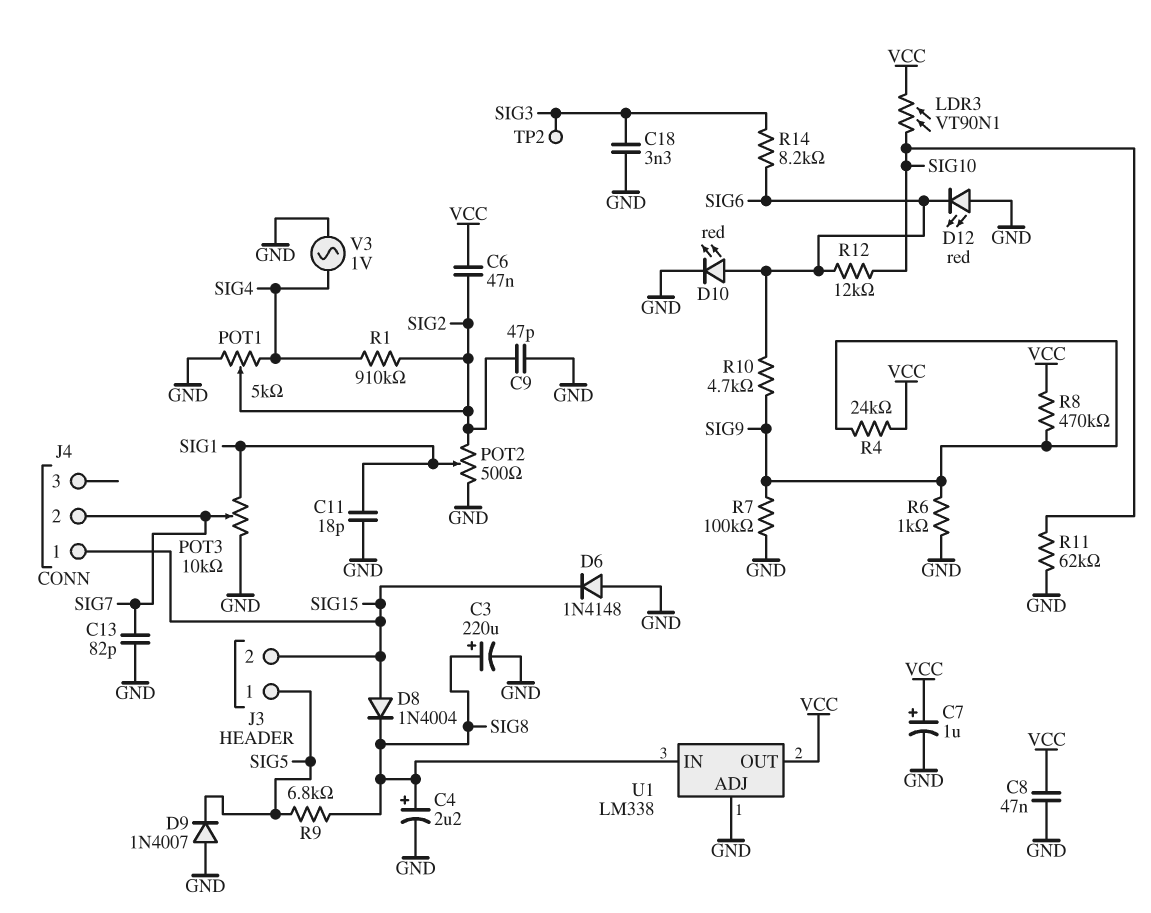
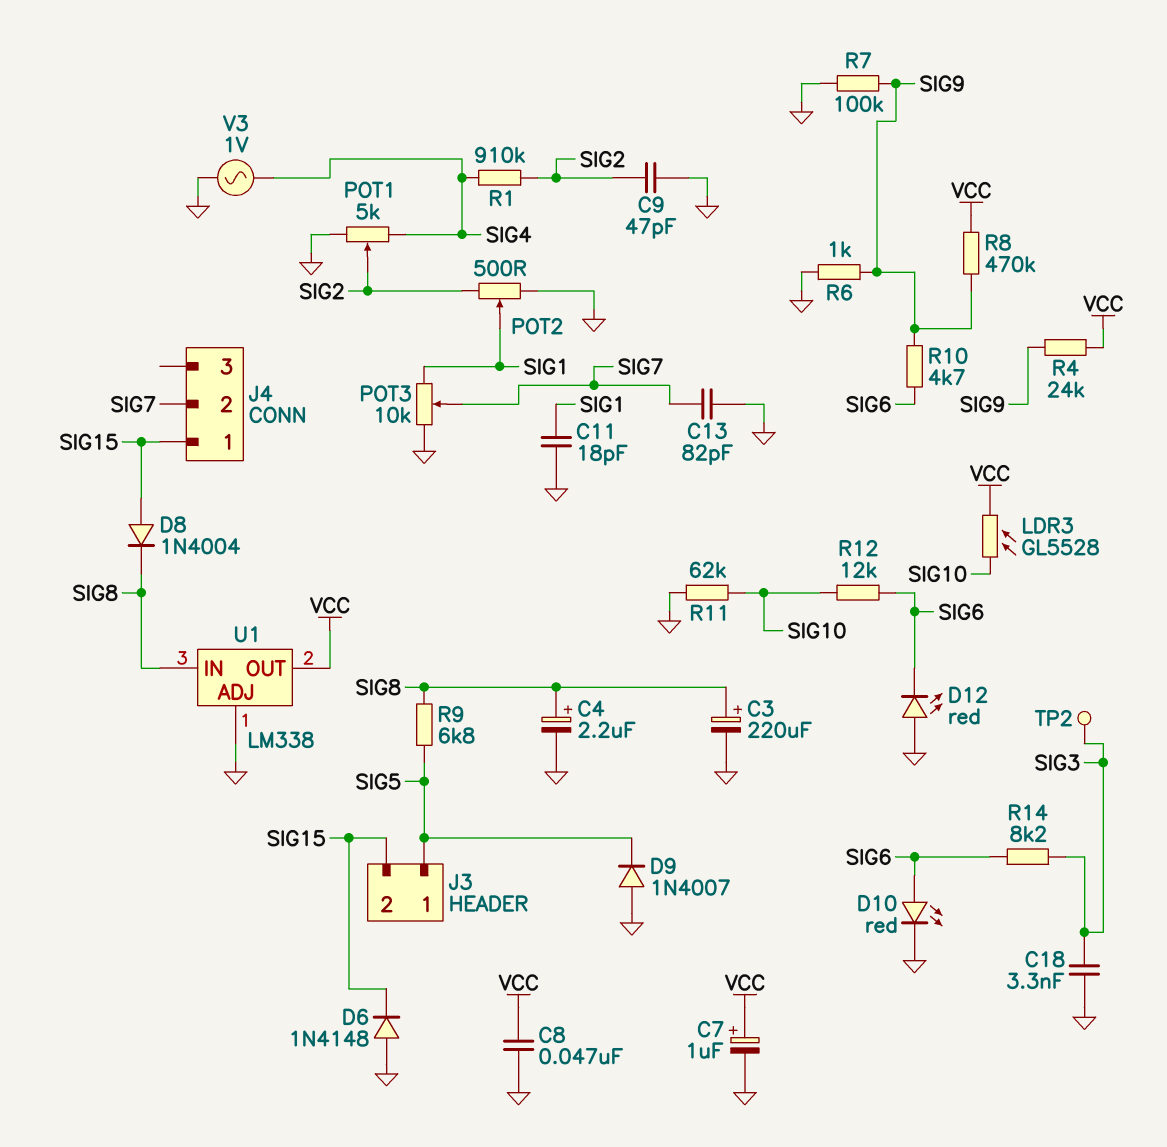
C6: 47nF (SIG2, VCC) -> none
LDR3: VT90N1 (SIG10, VCC) -> GL5528 (SIG10, VCC)

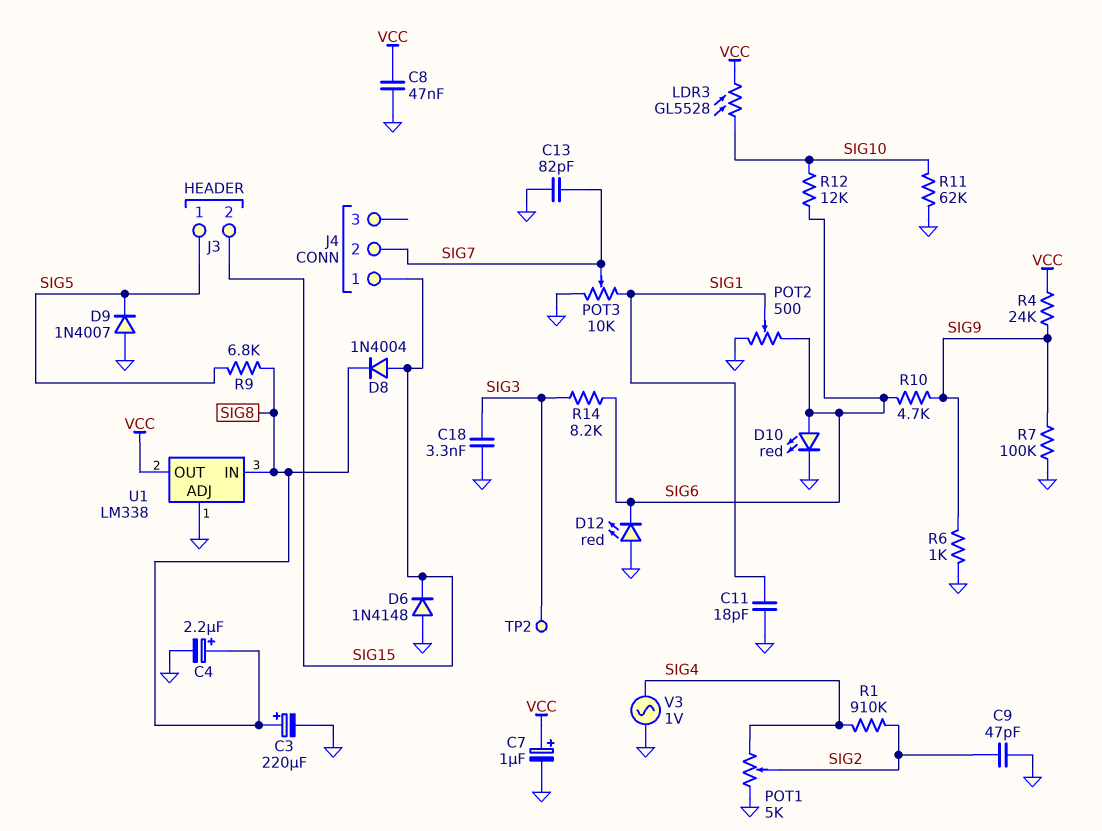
POT2: 500 (GND, SIG2, wiper SIG1) -> 500 (GND, SIG6, wiper SIG1)
R8: 470k (SIG9, VCC) -> none

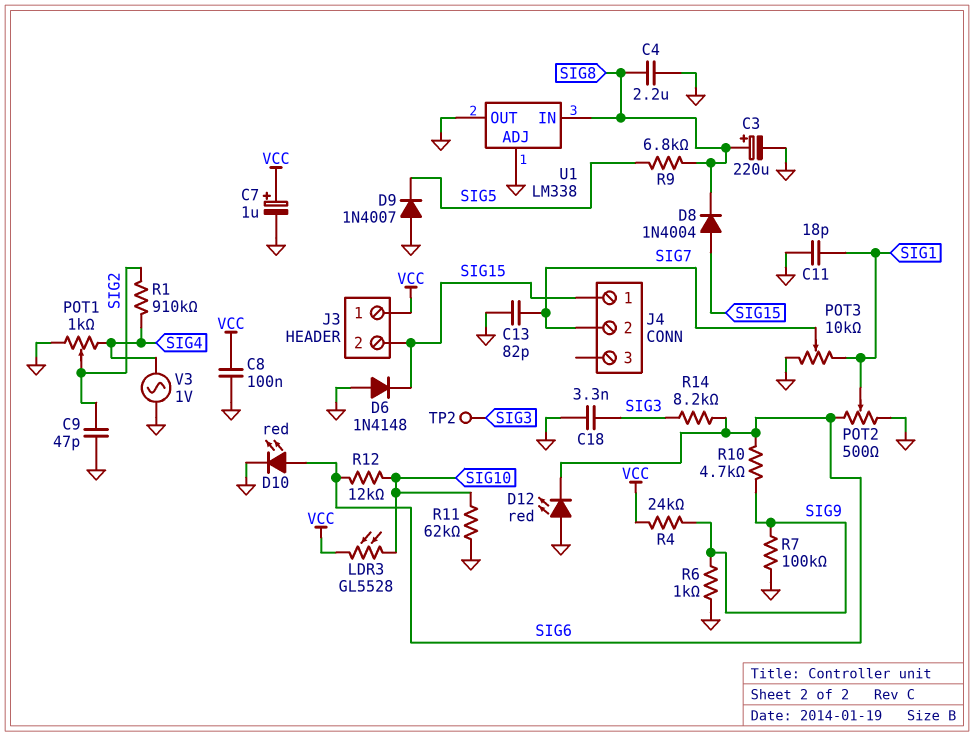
C4: 2.2uF (plus SIG8, minus GND) -> 2.2uF (GND, SIG8)
C8: 47nF (GND, VCC) -> 100nF (GND, VCC)
J3 pin 1: SIG5 -> VCC
POT1: 5k (GND, SIG4, wiper SIG2) -> 1k (GND, SIG4, wiper SIG2)
U1 pin OUT: VCC -> GND

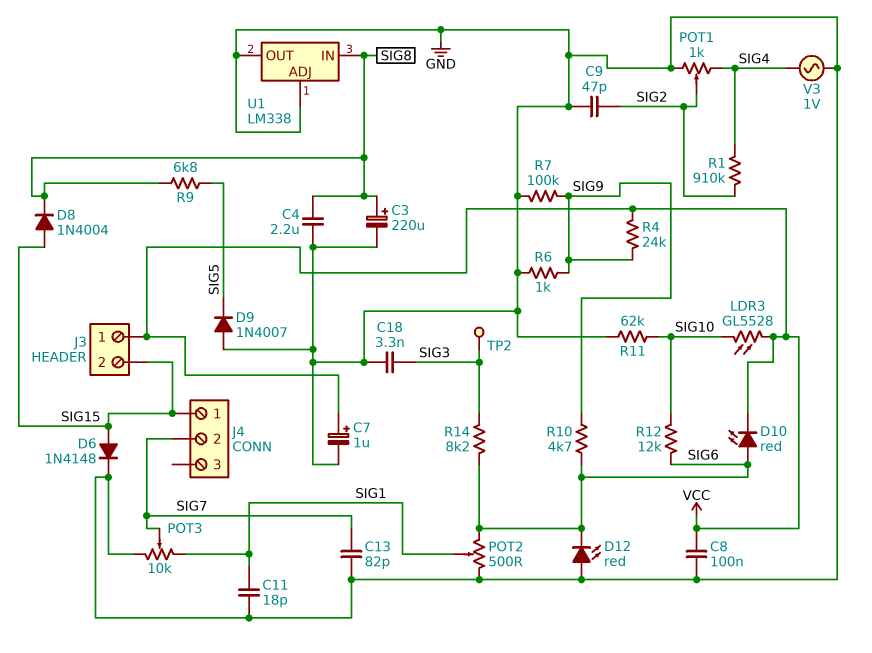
D6: diode 1N4148 (A GND, K SIG15) -> diode 1N4148 (A SIG15, K GND)
D10: LED red (A SIG6, K GND) -> LED red (A SIG6, K VCC)

